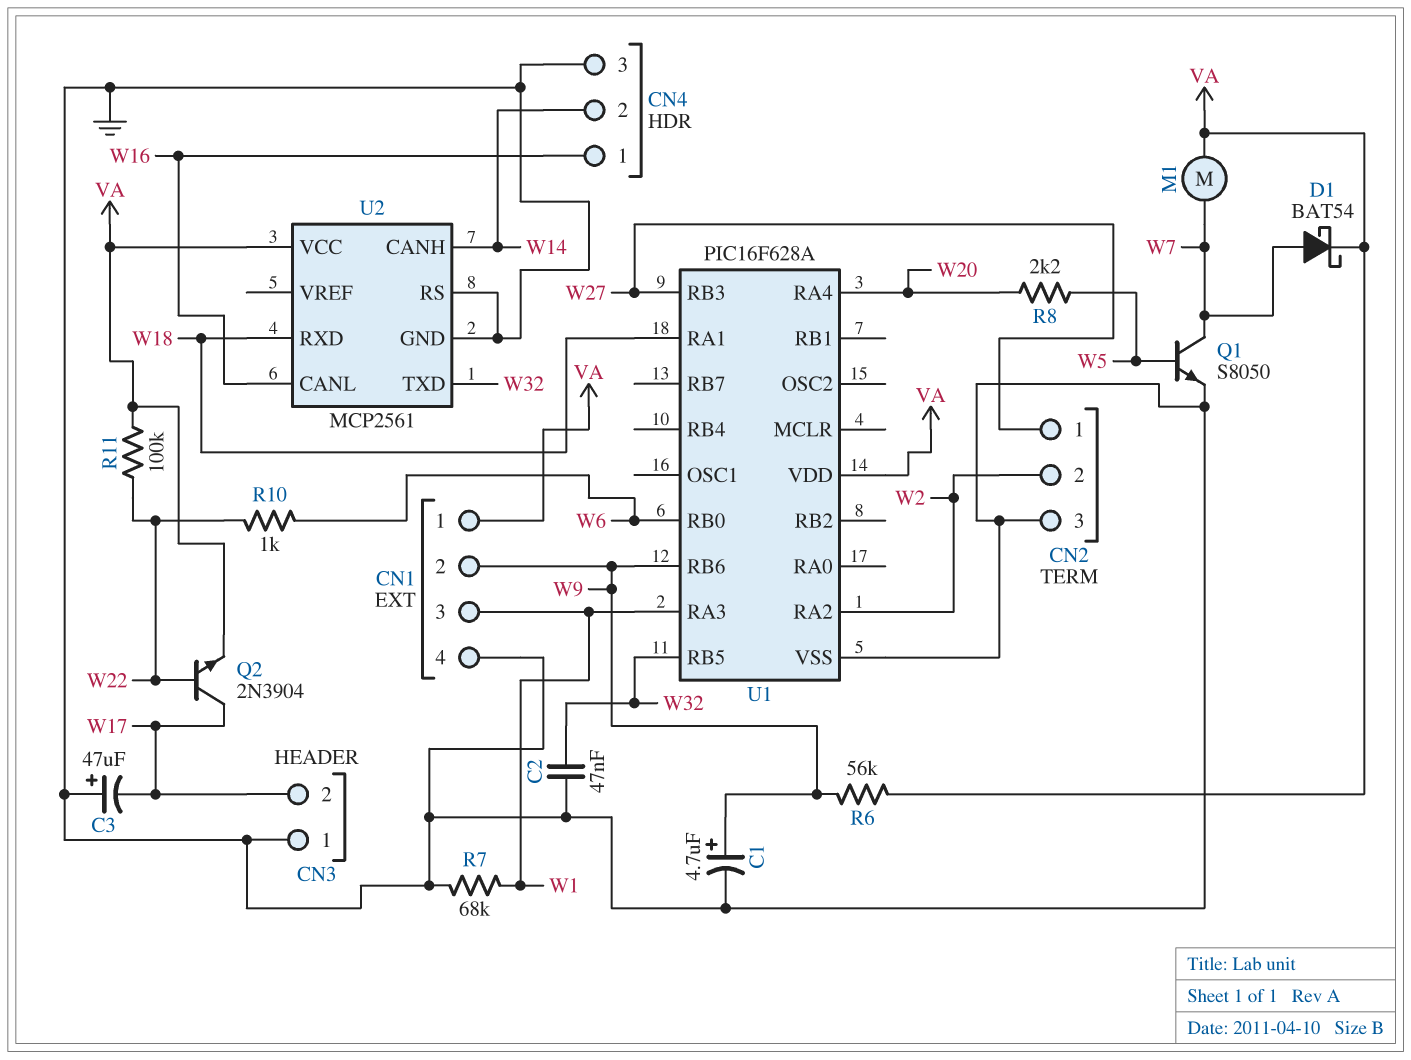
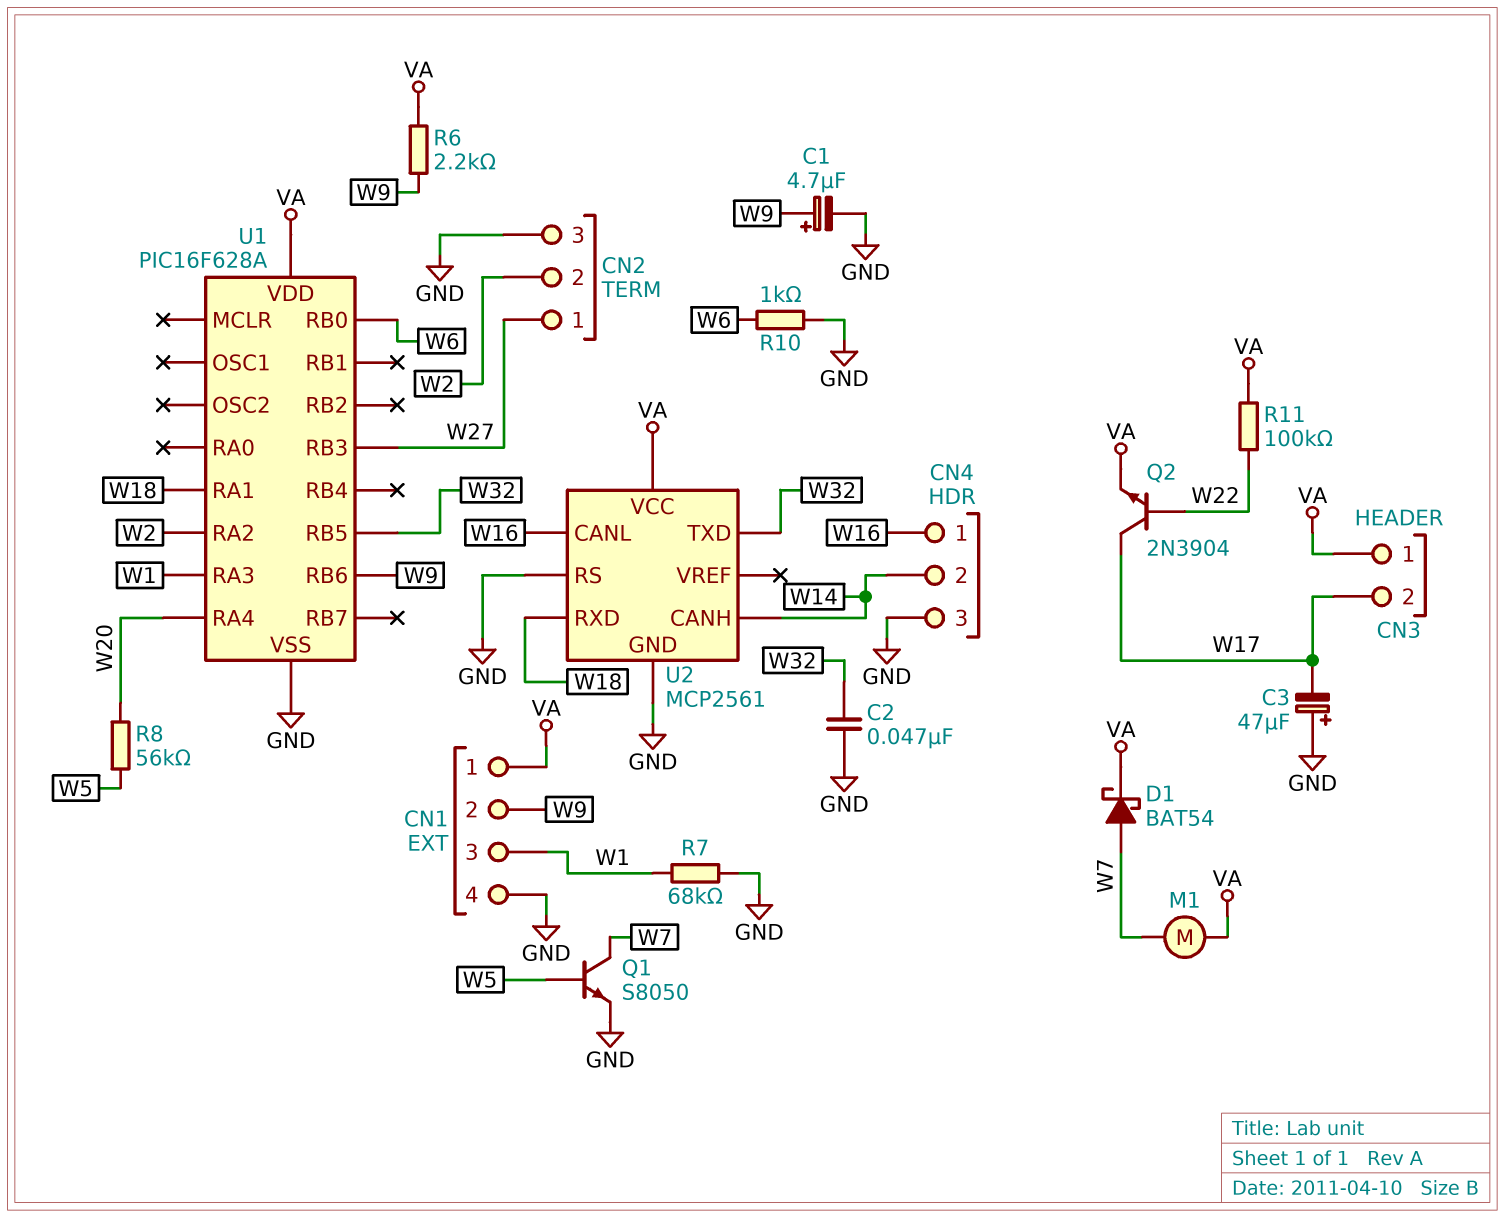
CN3 pin 1: GND -> VA
R6: 56k (VA, W9) -> 2.2k (VA, W9)
R8: 2.2k (W5, W20) -> 56k (W5, W20)
R10: 1k (W6, W22) -> 1k (GND, W6)

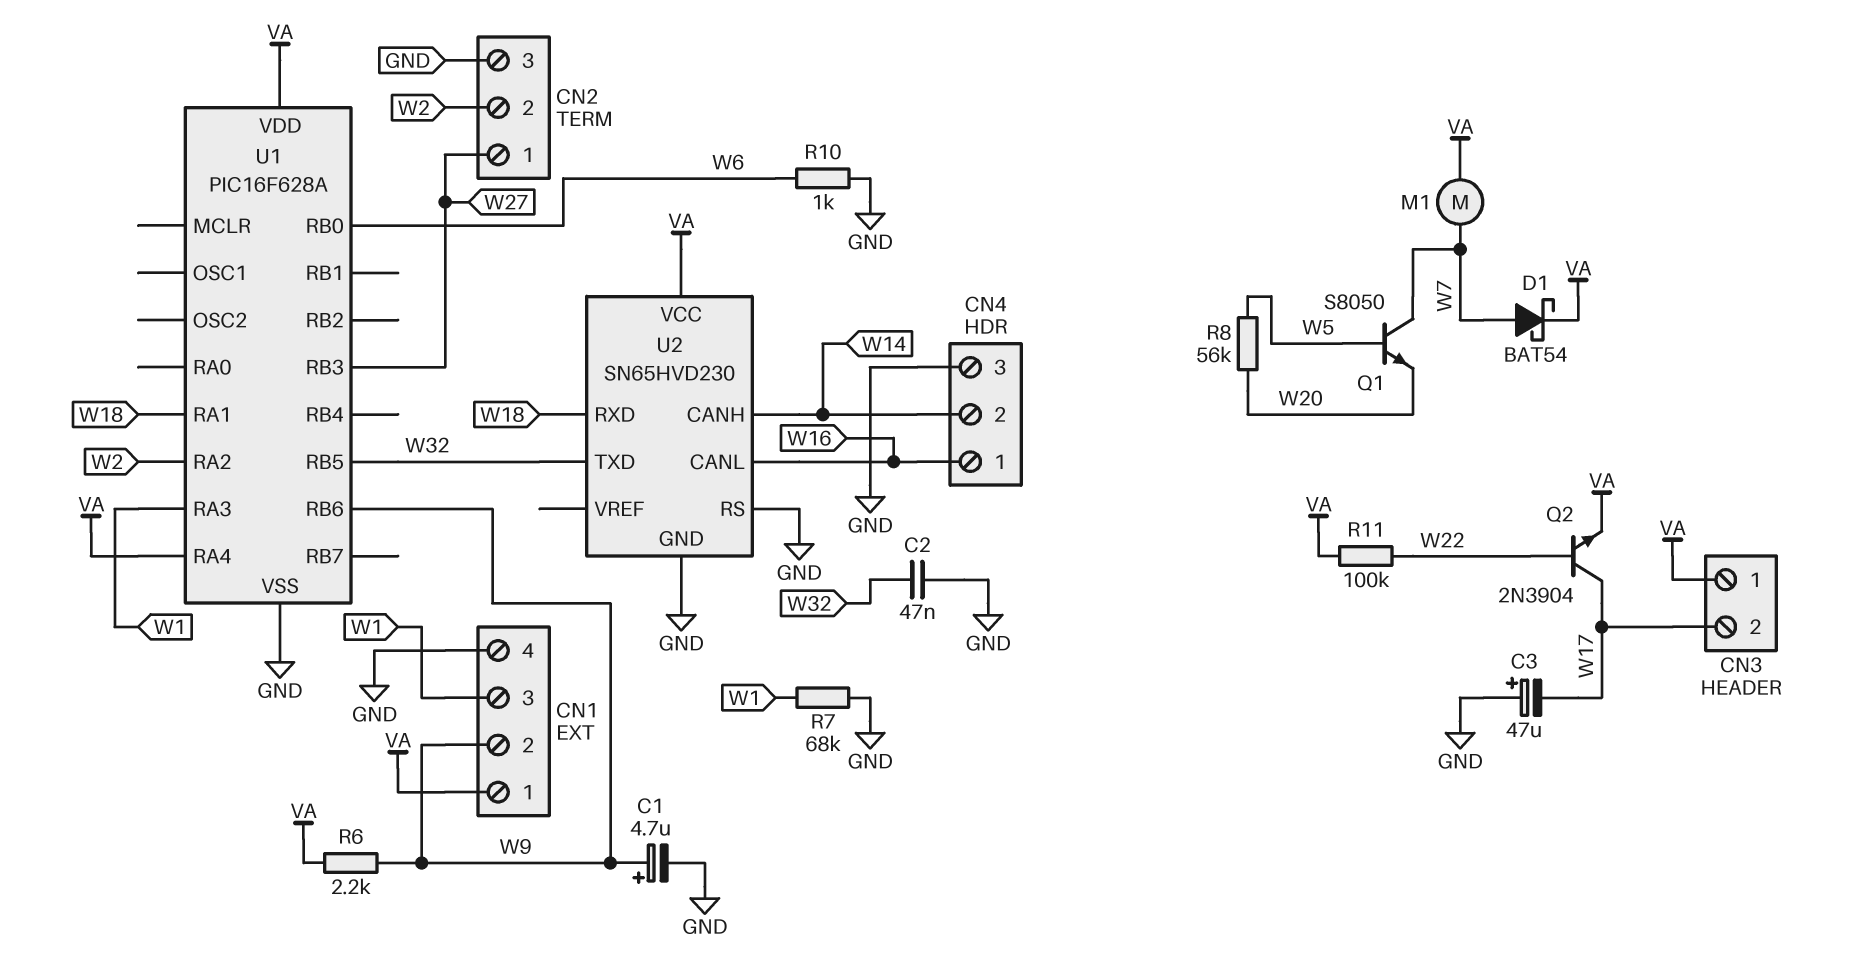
Q1: NPN S8050 (B W5, C W7, E GND) -> NPN S8050 (B W5, C W7, E W20)
U1 pin RA4: W20 -> VA
U2: MCP2561 -> SN65HVD230

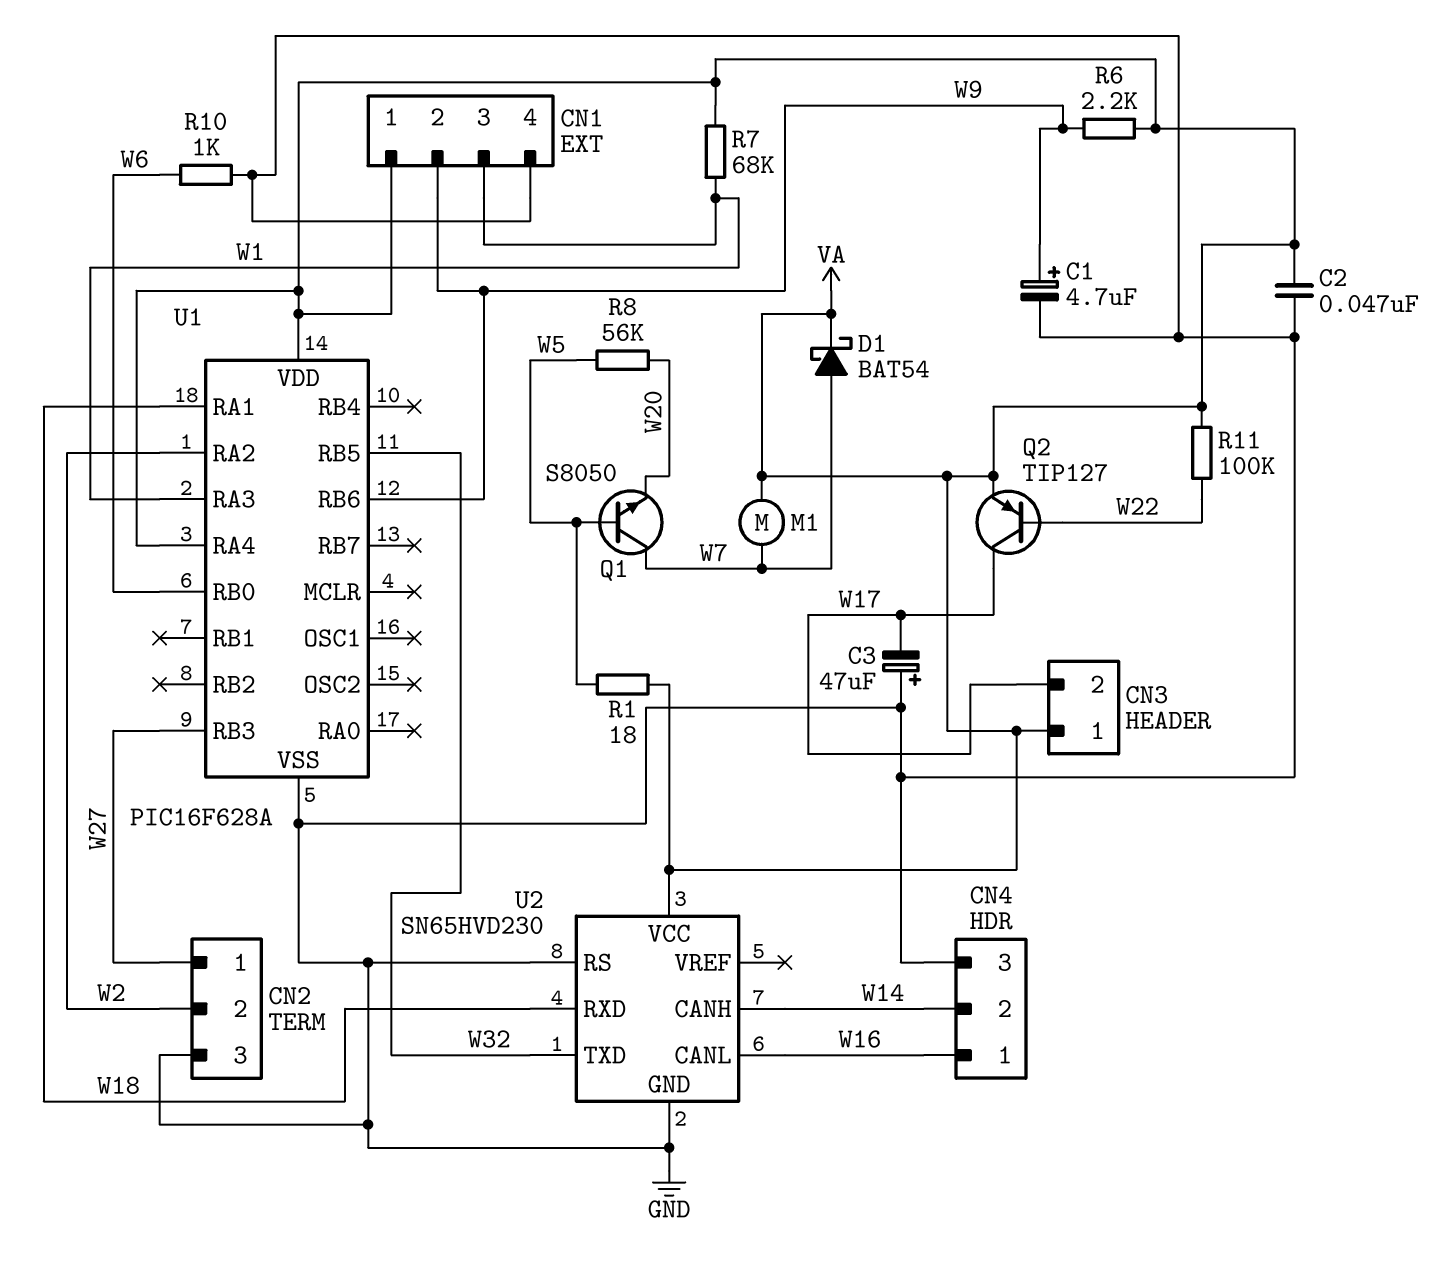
C2: 47nF (GND, W32) -> 47nF (GND, VA)
Q2: NPN 2N3904 (B W22, C W17, E VA) -> PNP TIP127 (B W22, C W17, E VA)
R1: none -> 18 (VA, W5)
R7: 68k (GND, W1) -> 68k (VA, W1)

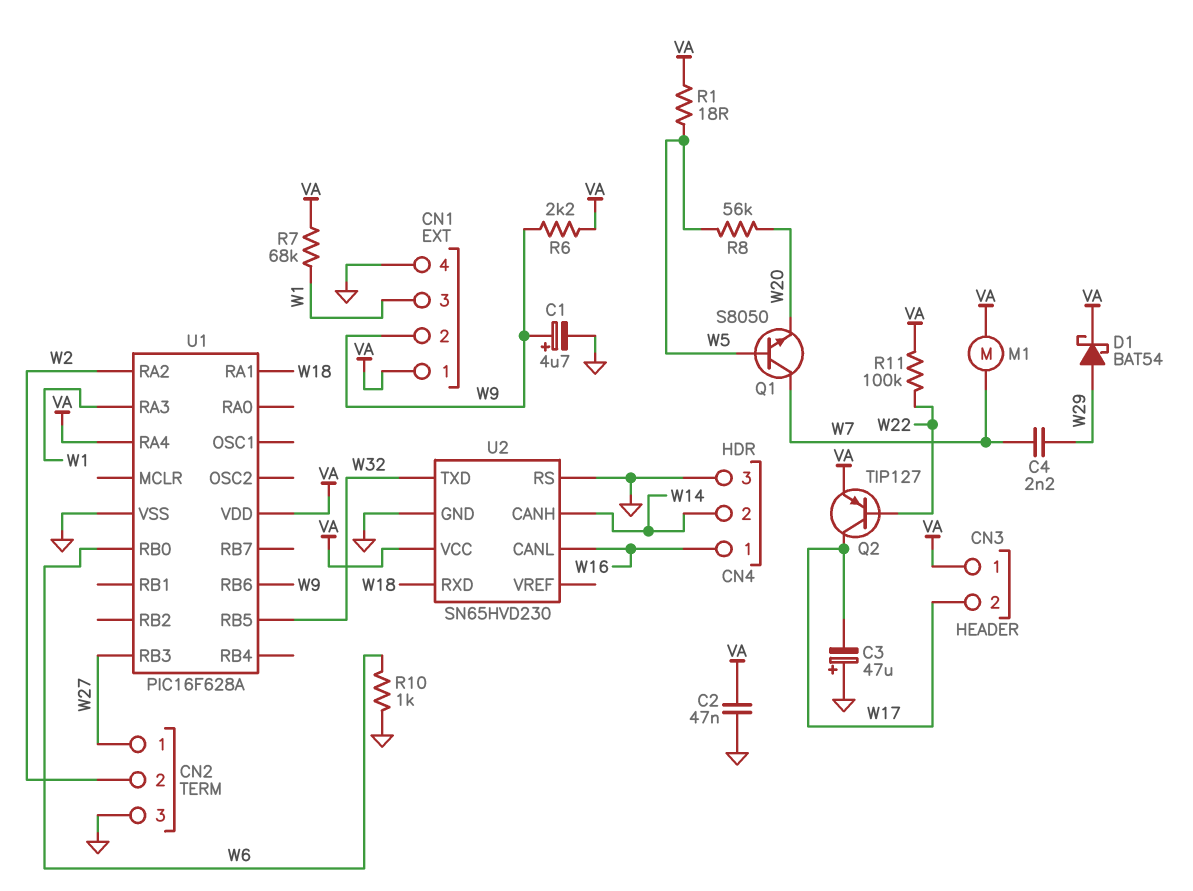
C4: none -> 2.2nF (W7, W29)
D1: schottky BAT54 (A W7, K VA) -> schottky BAT54 (A W29, K VA)

